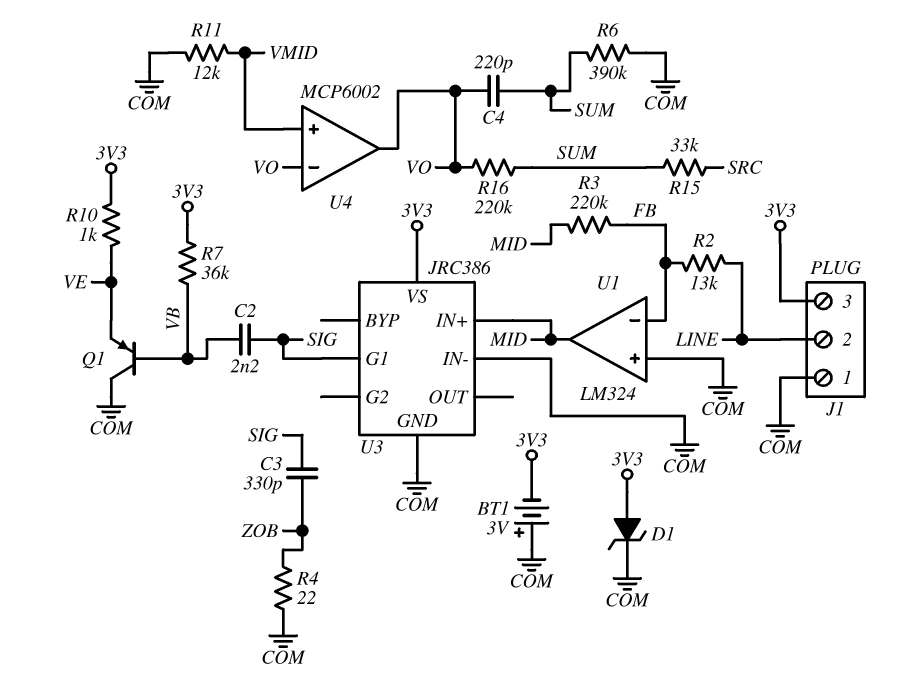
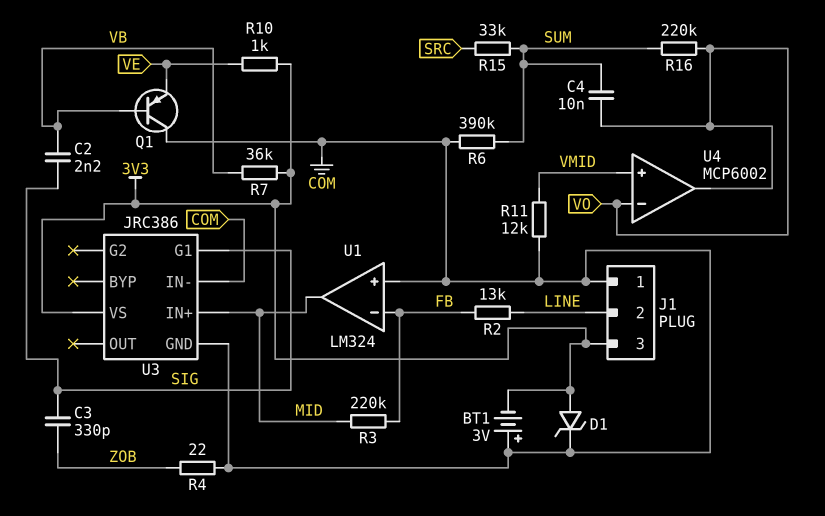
C4: 220pF (SUM, VO) -> 10nF (SUM, VO)

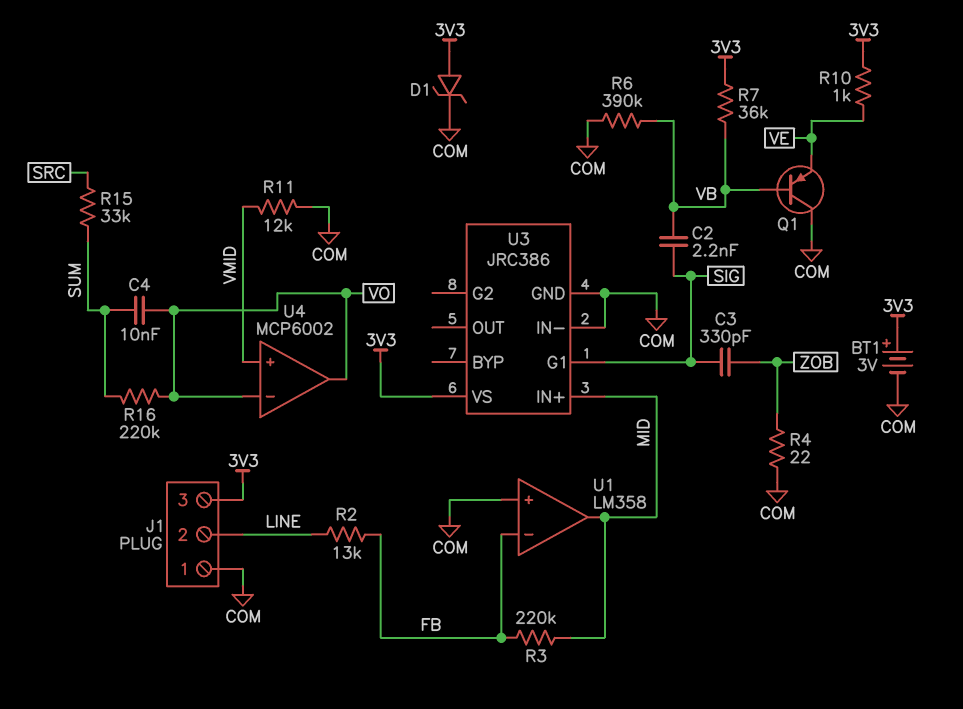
BT1: 3V (plus COM, minus 3V3) -> 3V (plus 3V3, minus COM)
R6: 390k (COM, SUM) -> 390k (COM, VB)
U1: LM324 -> LM358

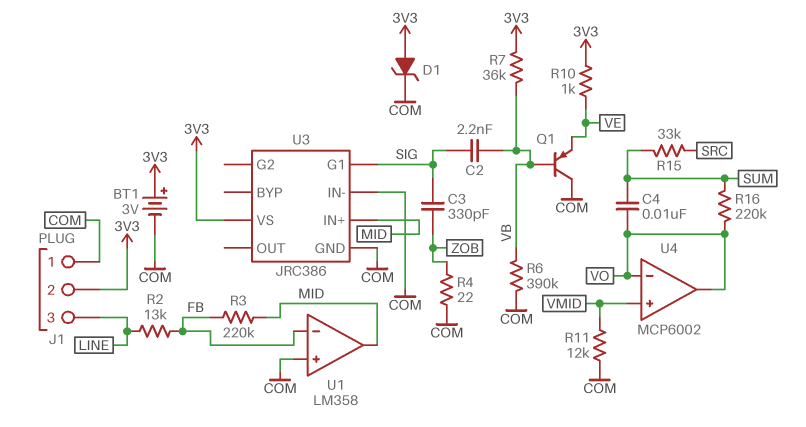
J1 pin 2: LINE -> 3V3
J1 pin 3: 3V3 -> LINE

